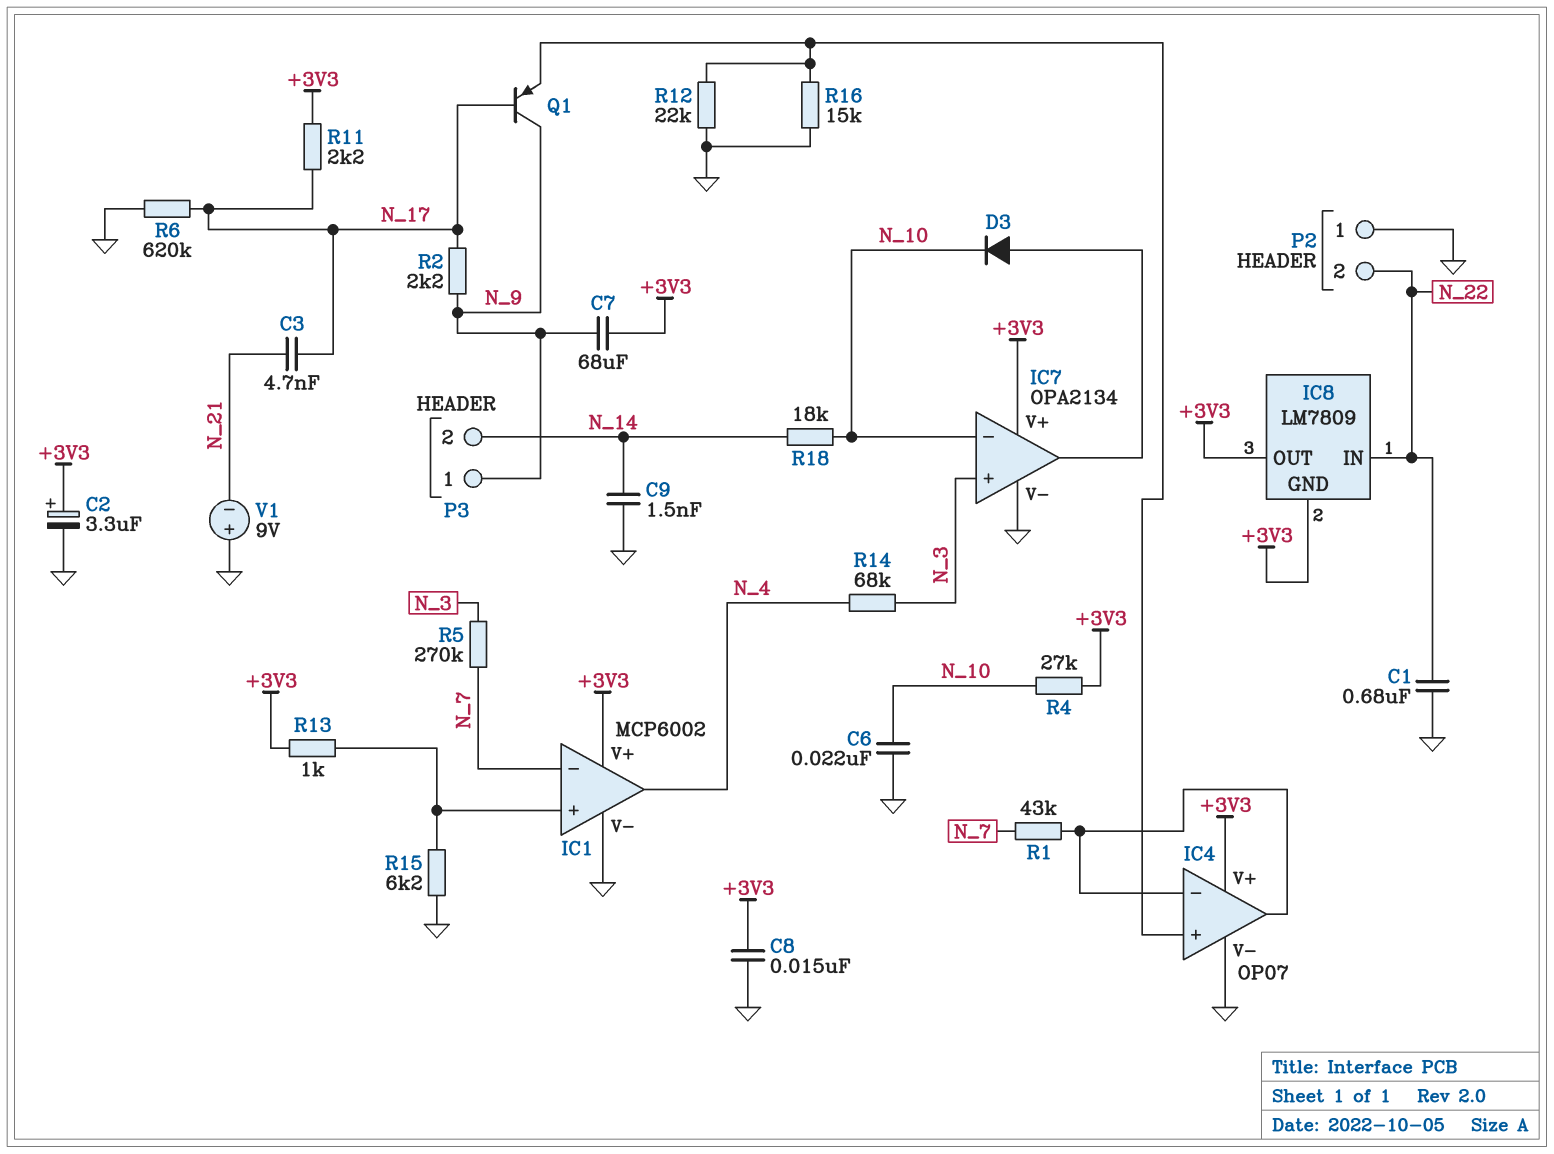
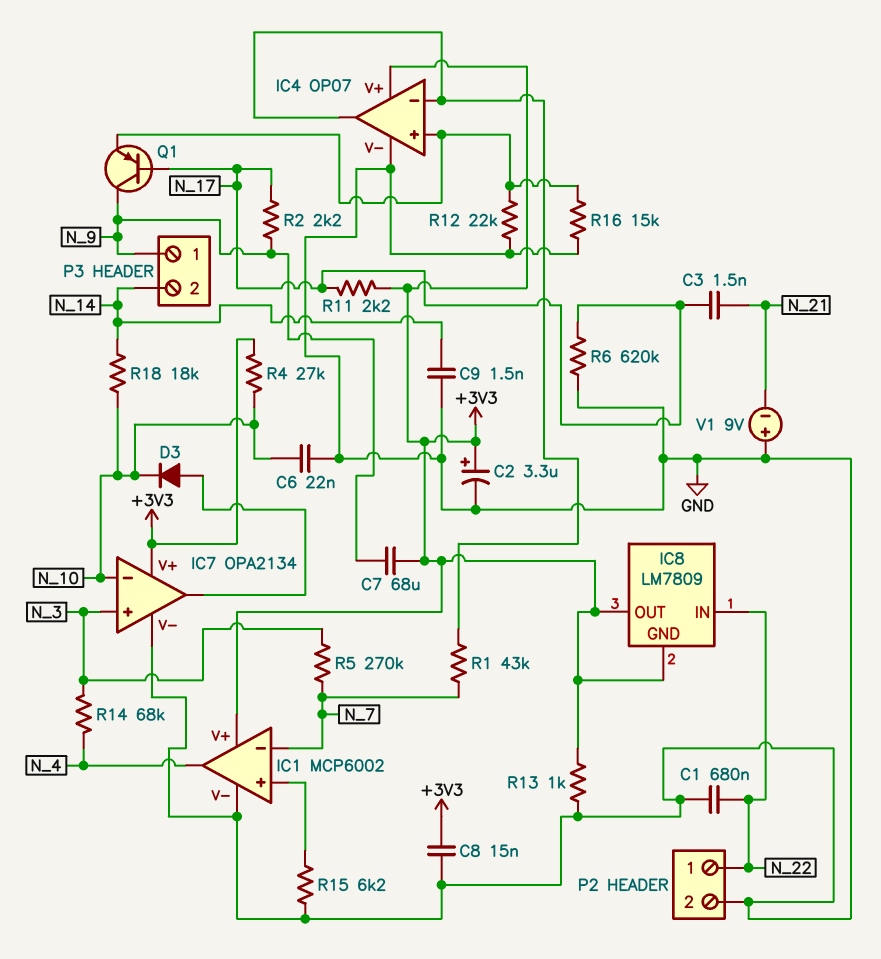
C3: 4.7nF (N_17, N_21) -> 1.5nF (N_17, N_21)
P2 pin 1: GND -> N_22
P2 pin 2: N_22 -> GND
R13: 1k (+3V3, IC1/in+) -> 1k (+3V3, GND)

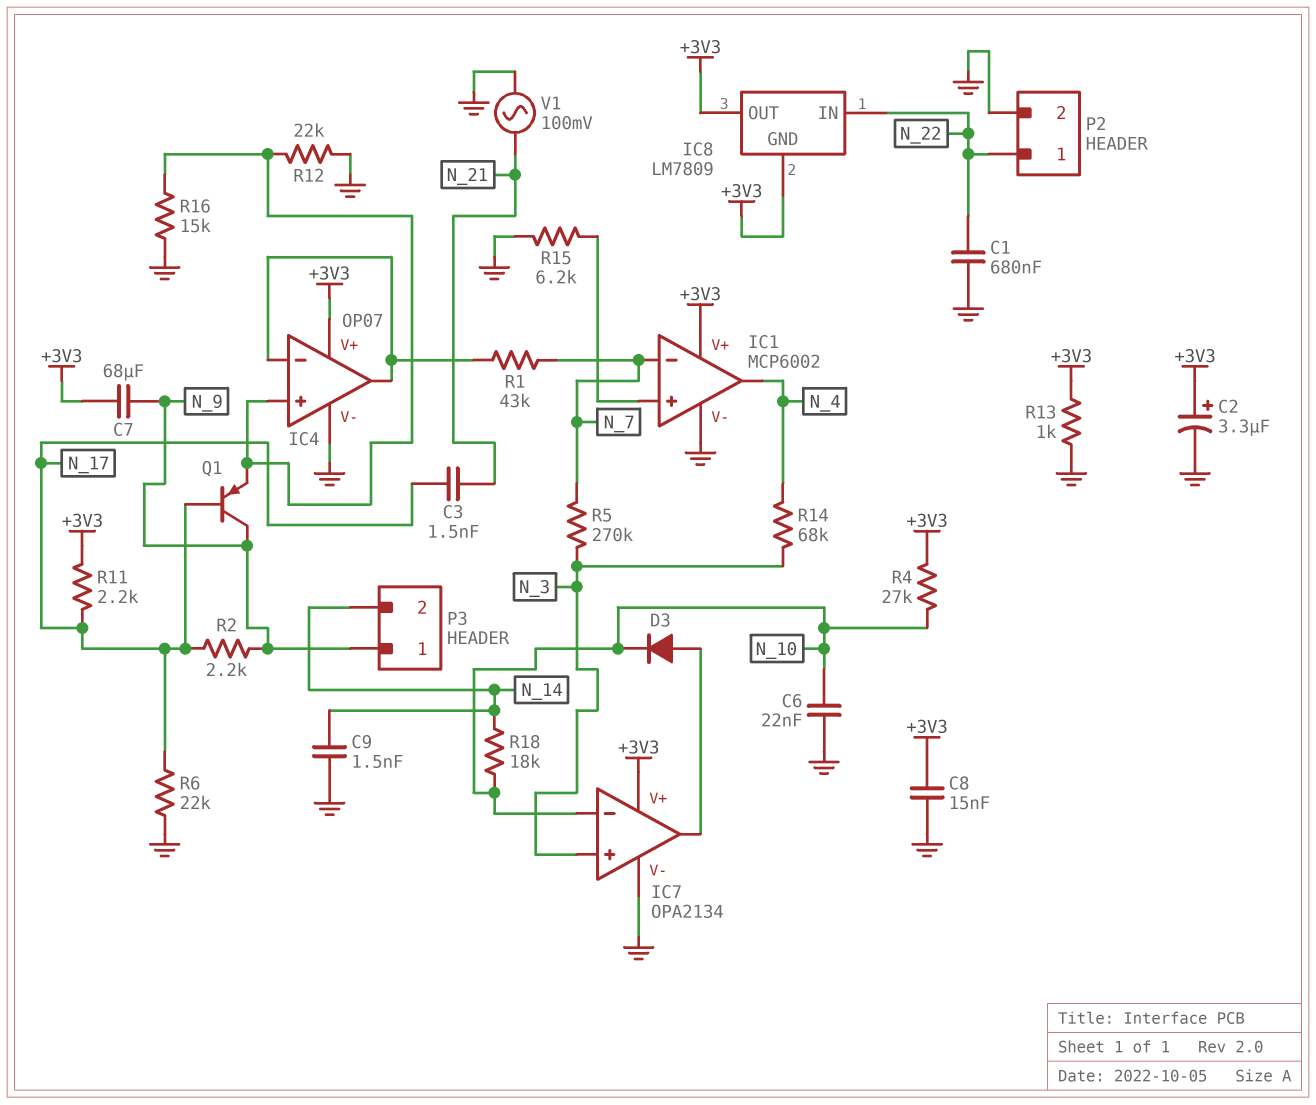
R6: 620k (GND, N_17) -> 22k (GND, N_17)
V1: 9V (plus GND, minus N_21) -> AC 100mV (GND, N_21)

